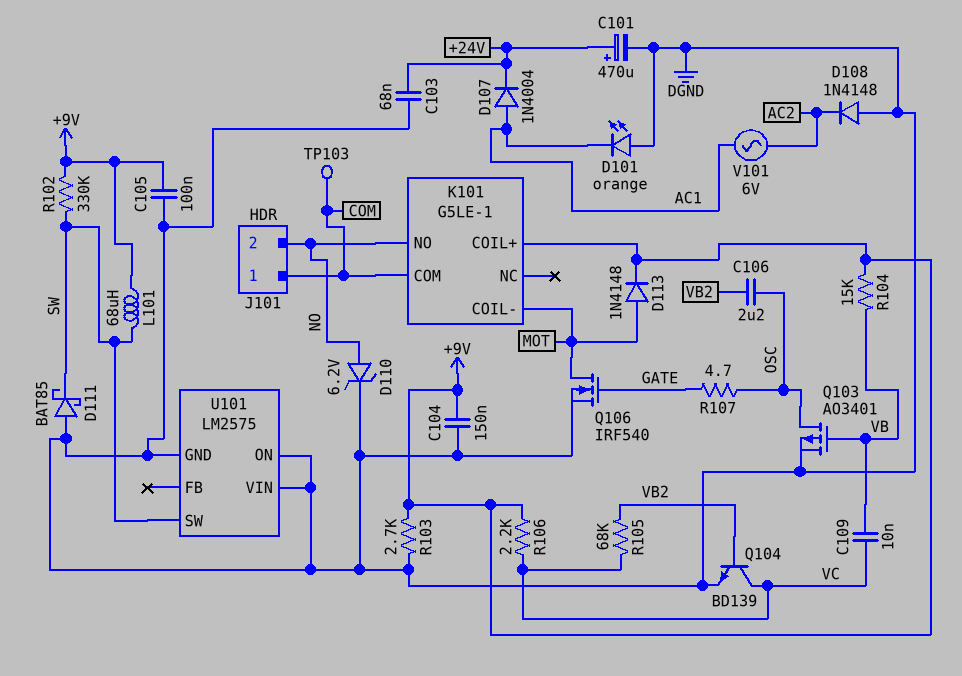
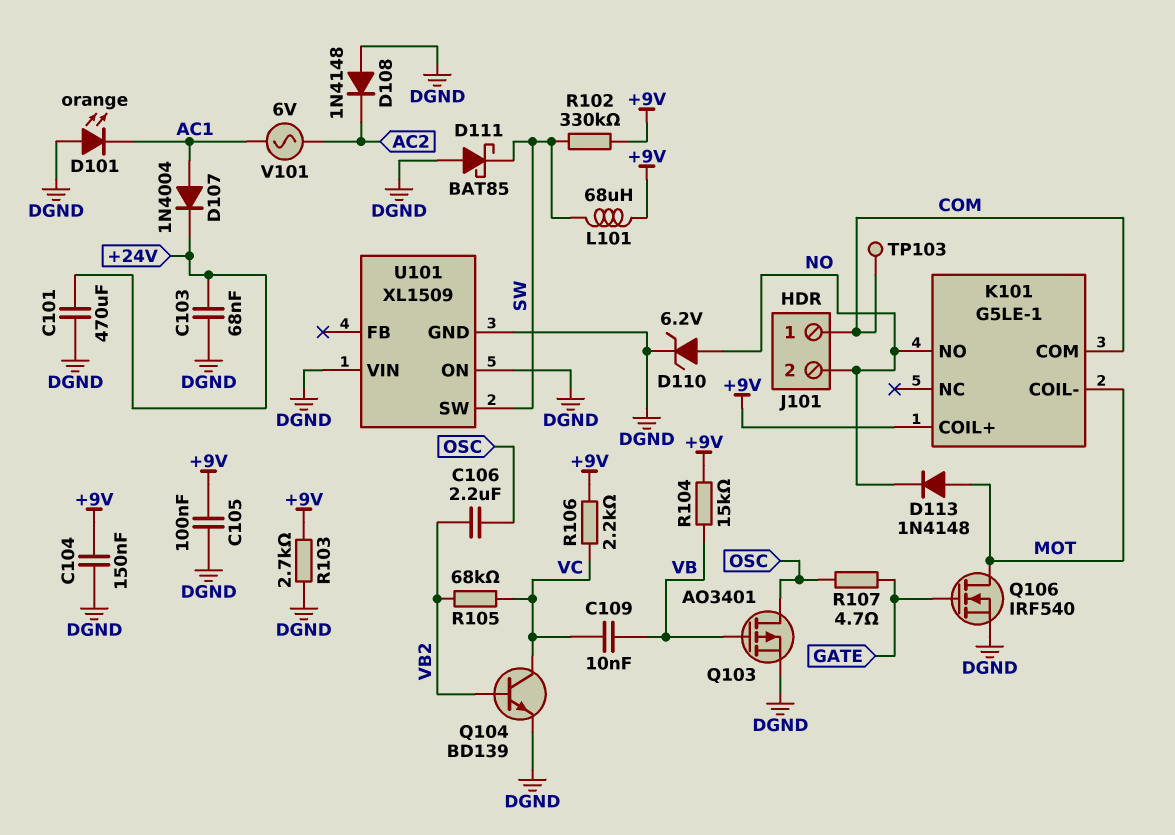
C101: 470uF (plus +24V, minus DGND) -> 470uF (+24V, DGND)
D113: diode 1N4148 (A MOT, K +9V) -> diode 1N4148 (A MOT, K NO)
U101: LM2575 -> XL1509

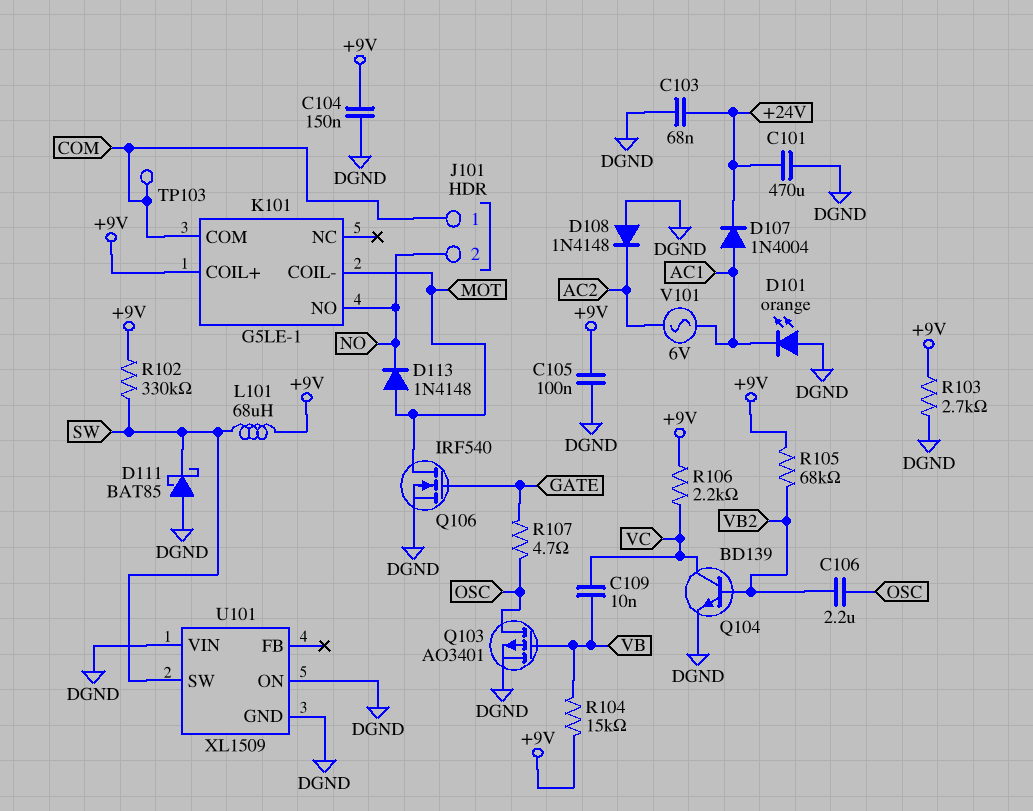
D110: zener 6.2V (A NO, K DGND) -> none
R105: 68k (VB2, VC) -> 68k (+9V, VB2)

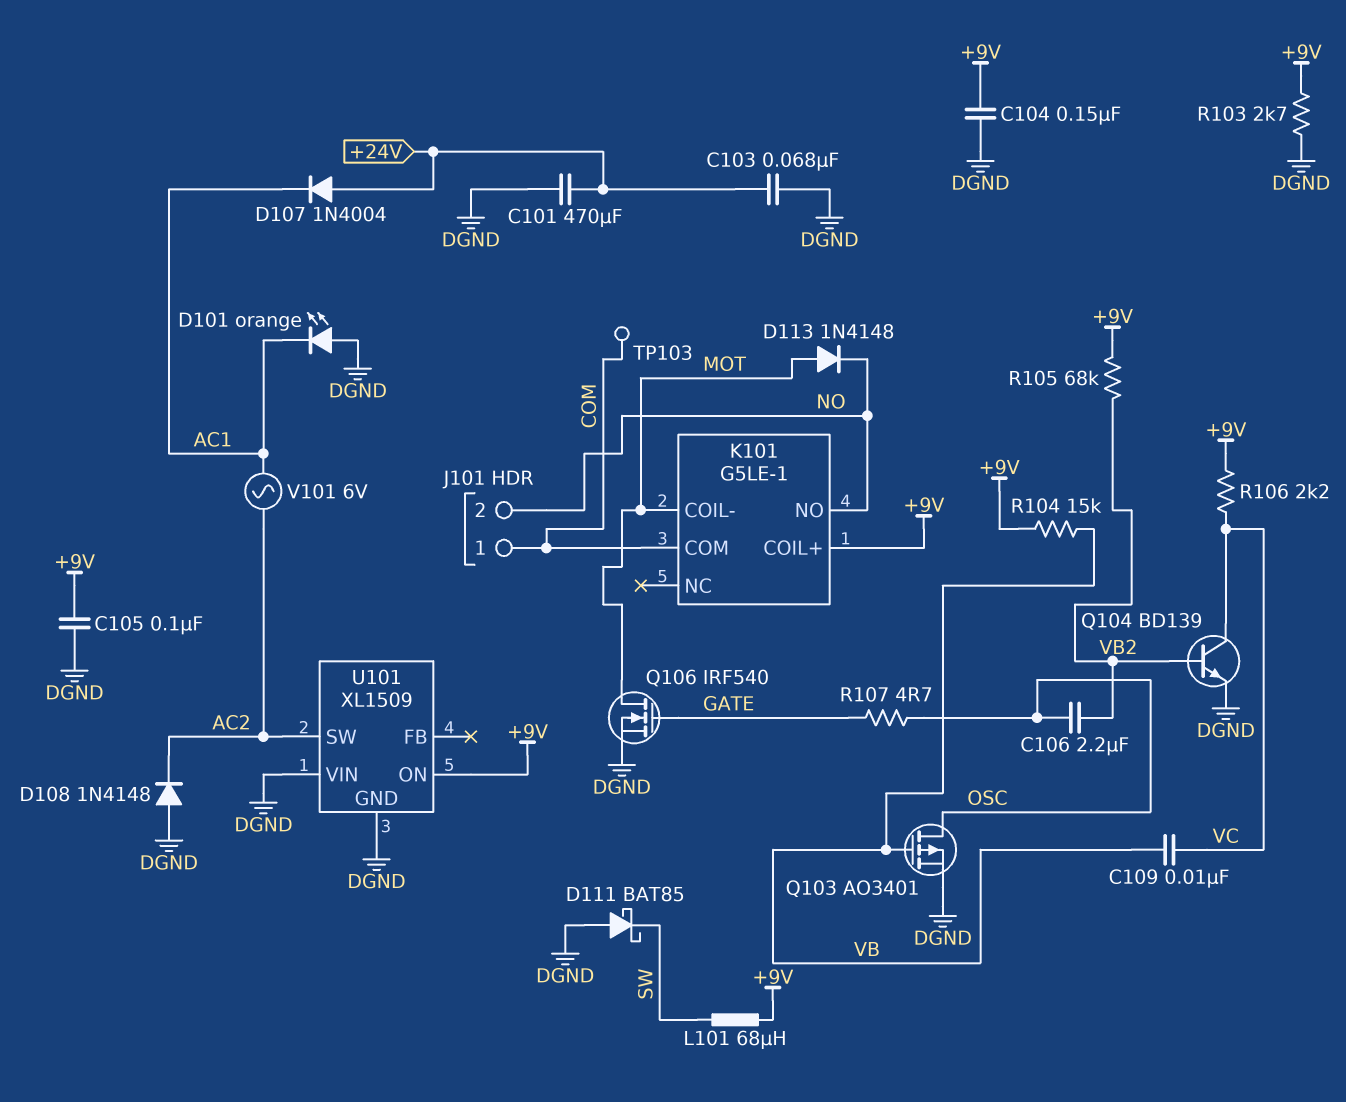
D107: diode 1N4004 (A AC1, K +24V) -> diode 1N4004 (A +24V, K AC1)
R102: 330k (+9V, SW) -> none
U101 pin ON: DGND -> +9V
U101 pin SW: SW -> AC2

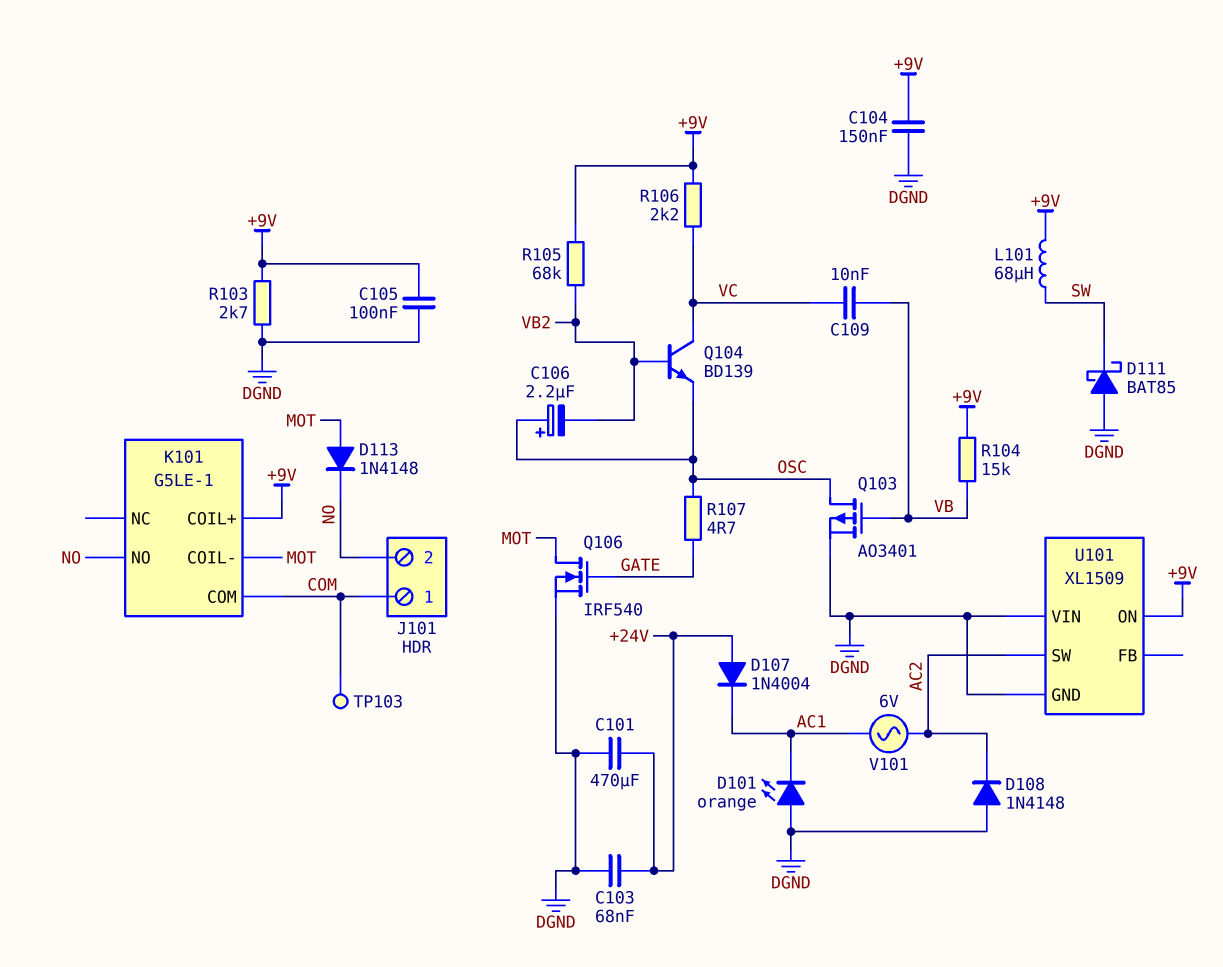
C106: 2.2uF (OSC, VB2) -> 2.2uF (plus OSC, minus VB2)
Q104: NPN BD139 (B VB2, C VC, E DGND) -> NPN BD139 (B VB2, C VC, E OSC)

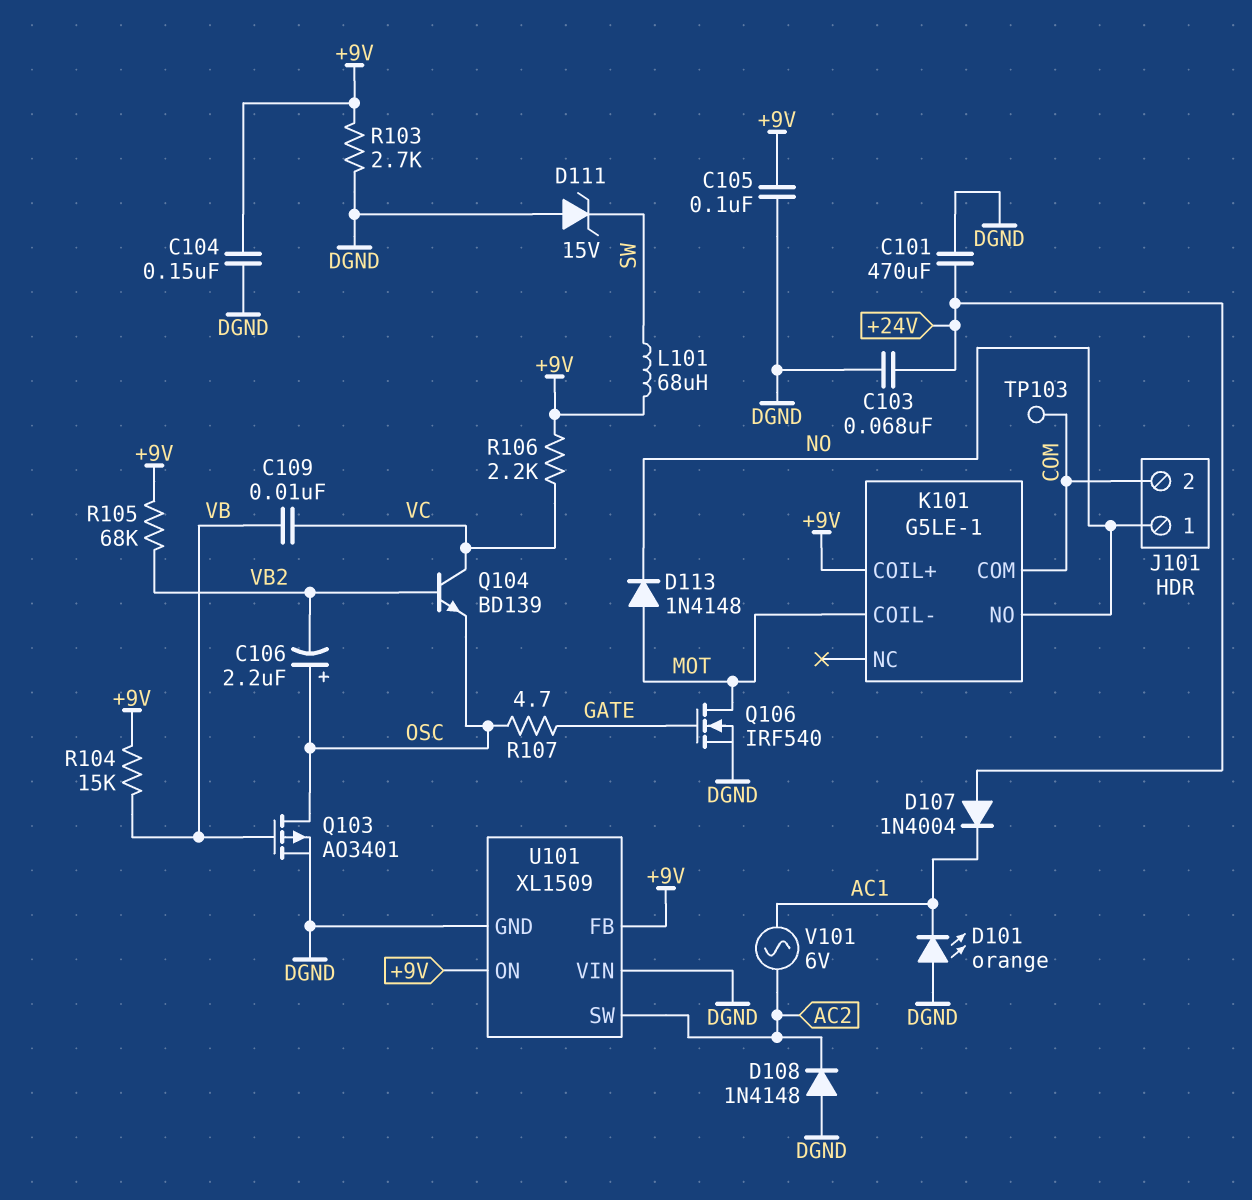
D111: schottky BAT85 (A DGND, K SW) -> zener 15V (A DGND, K SW)
J101 pin 1: COM -> NO
J101 pin 2: NO -> COM
U101 pin FB: none -> +9V

